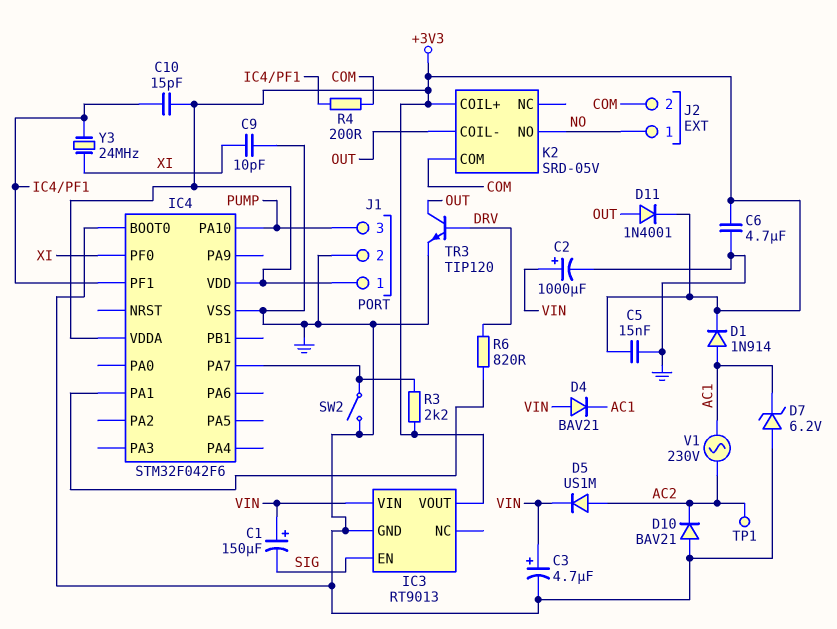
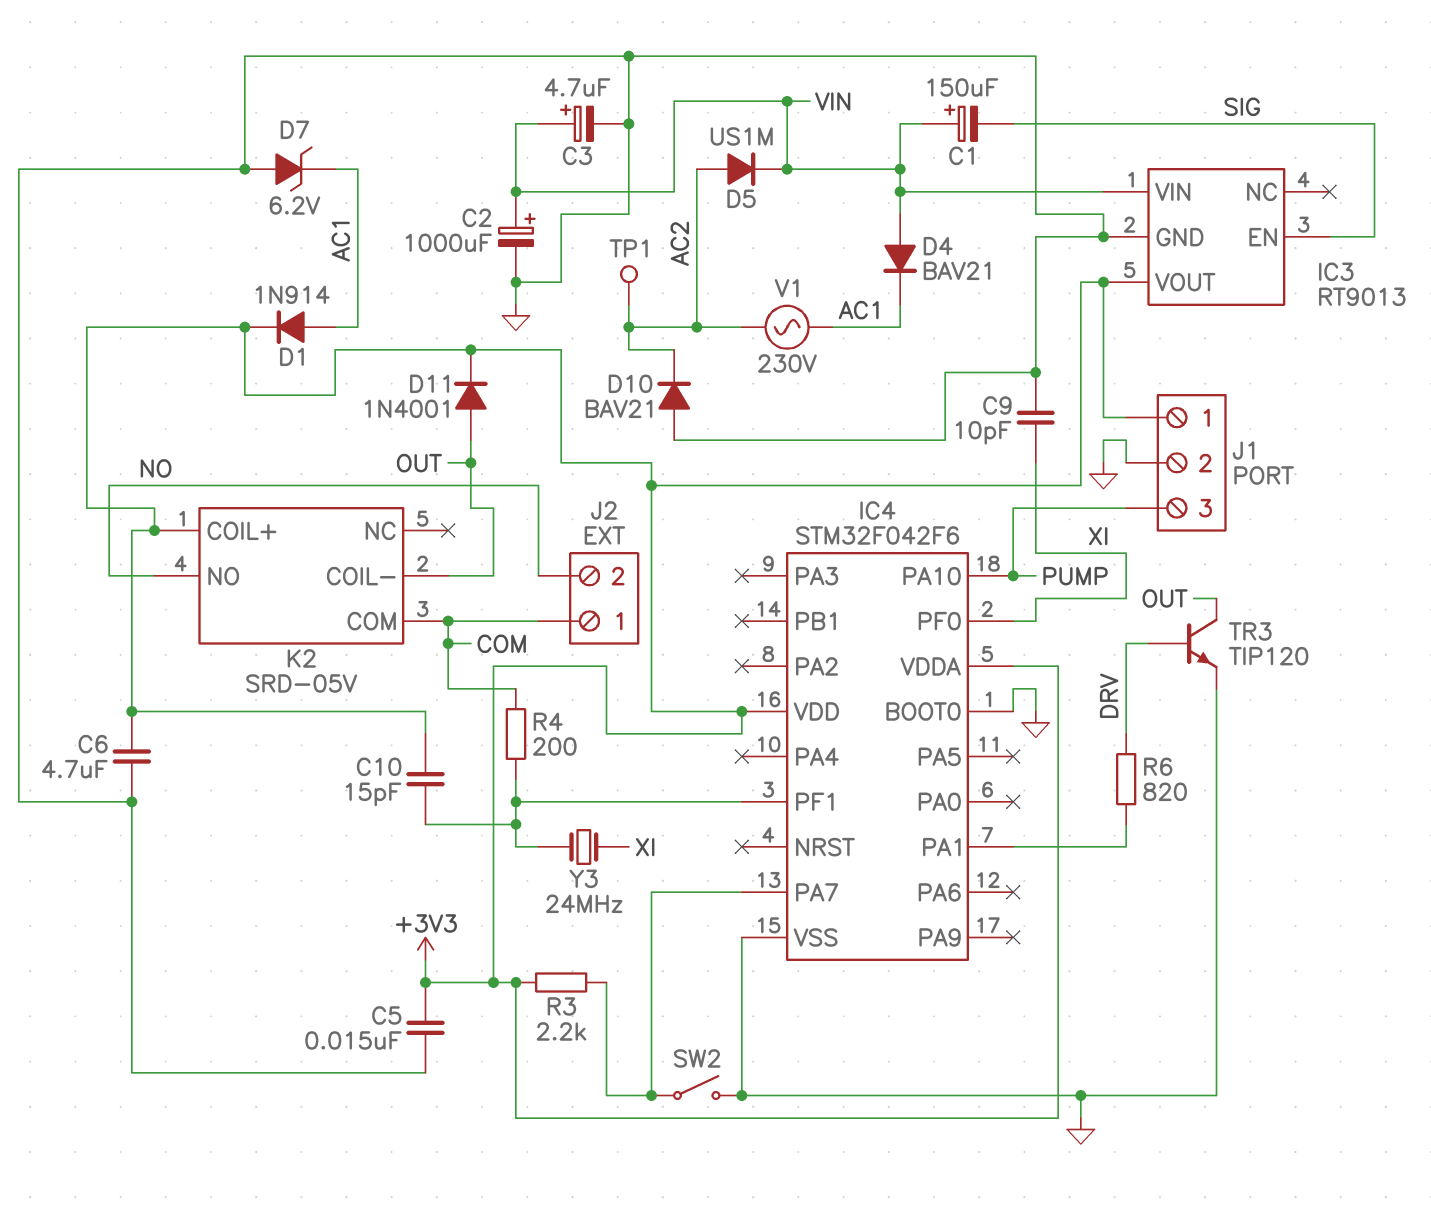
J2 pin 1: NO -> COM
J2 pin 2: COM -> NO

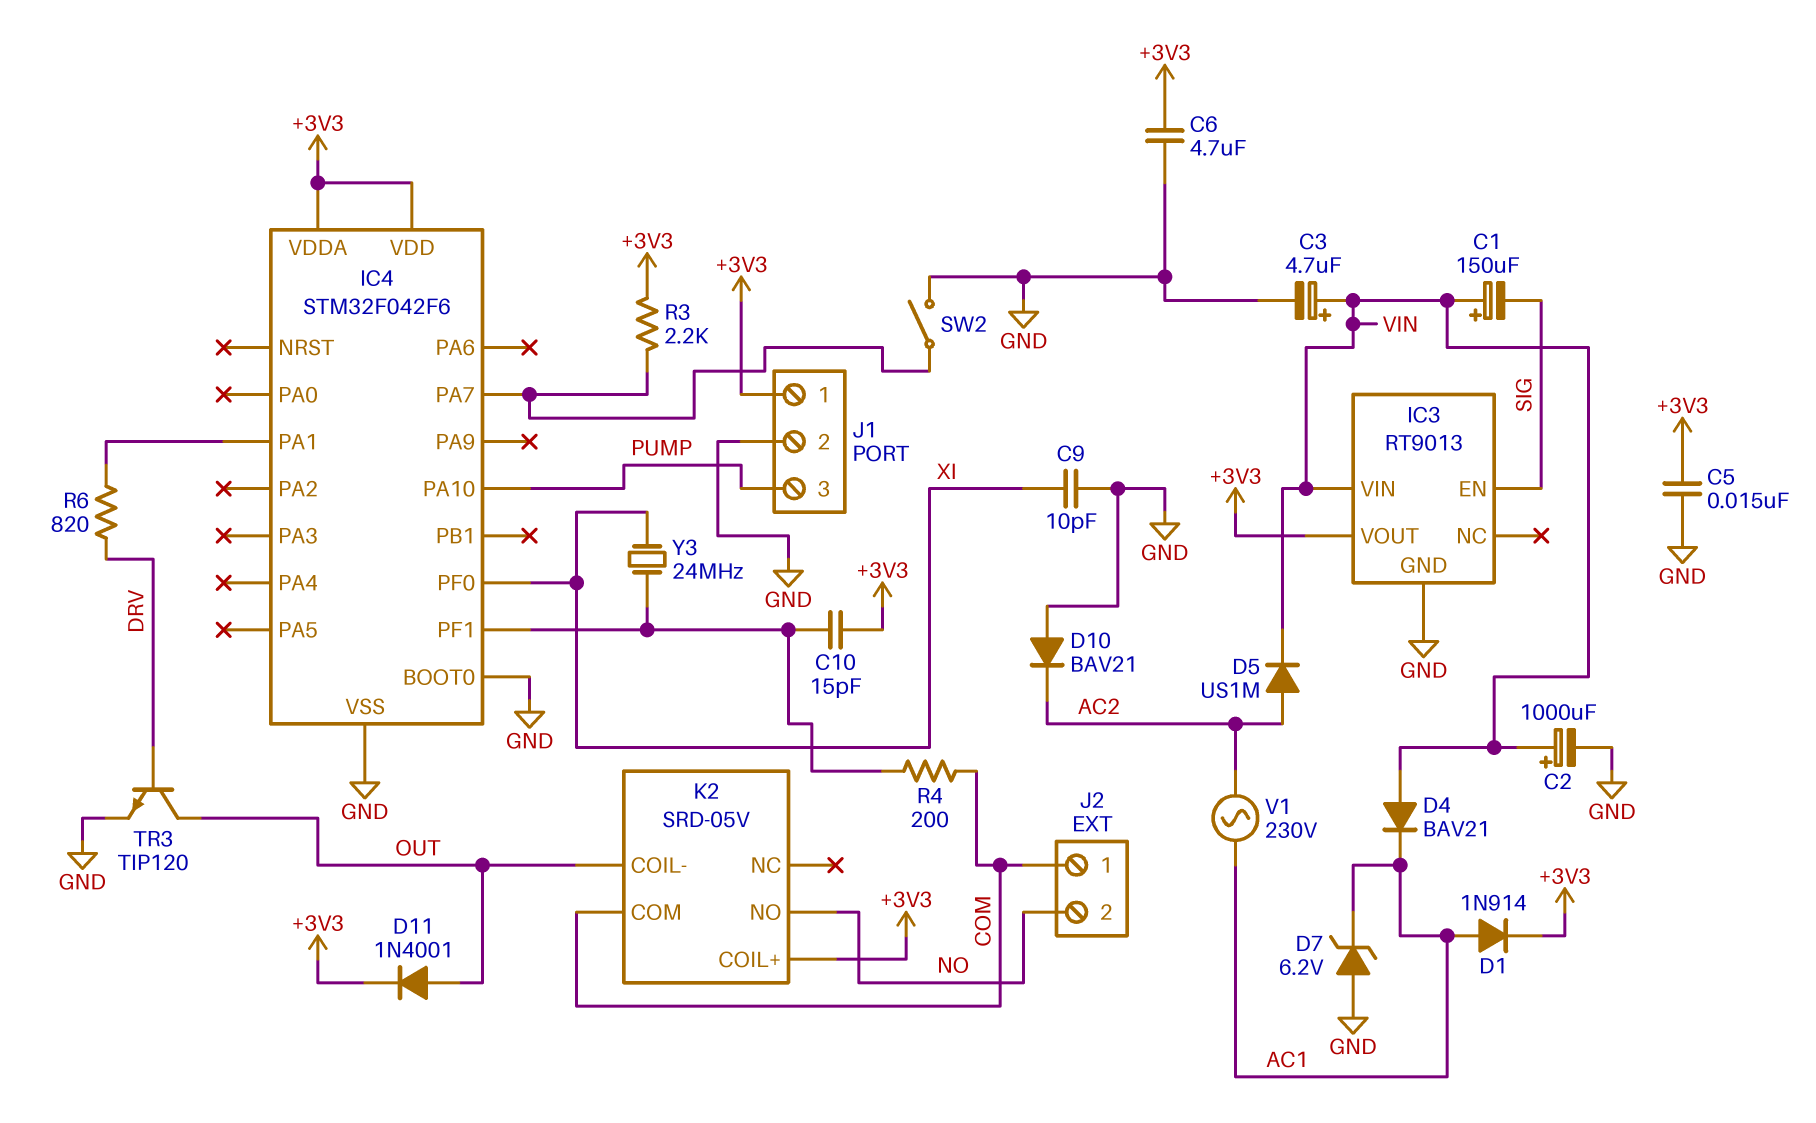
TP1: test point (AC2) -> none

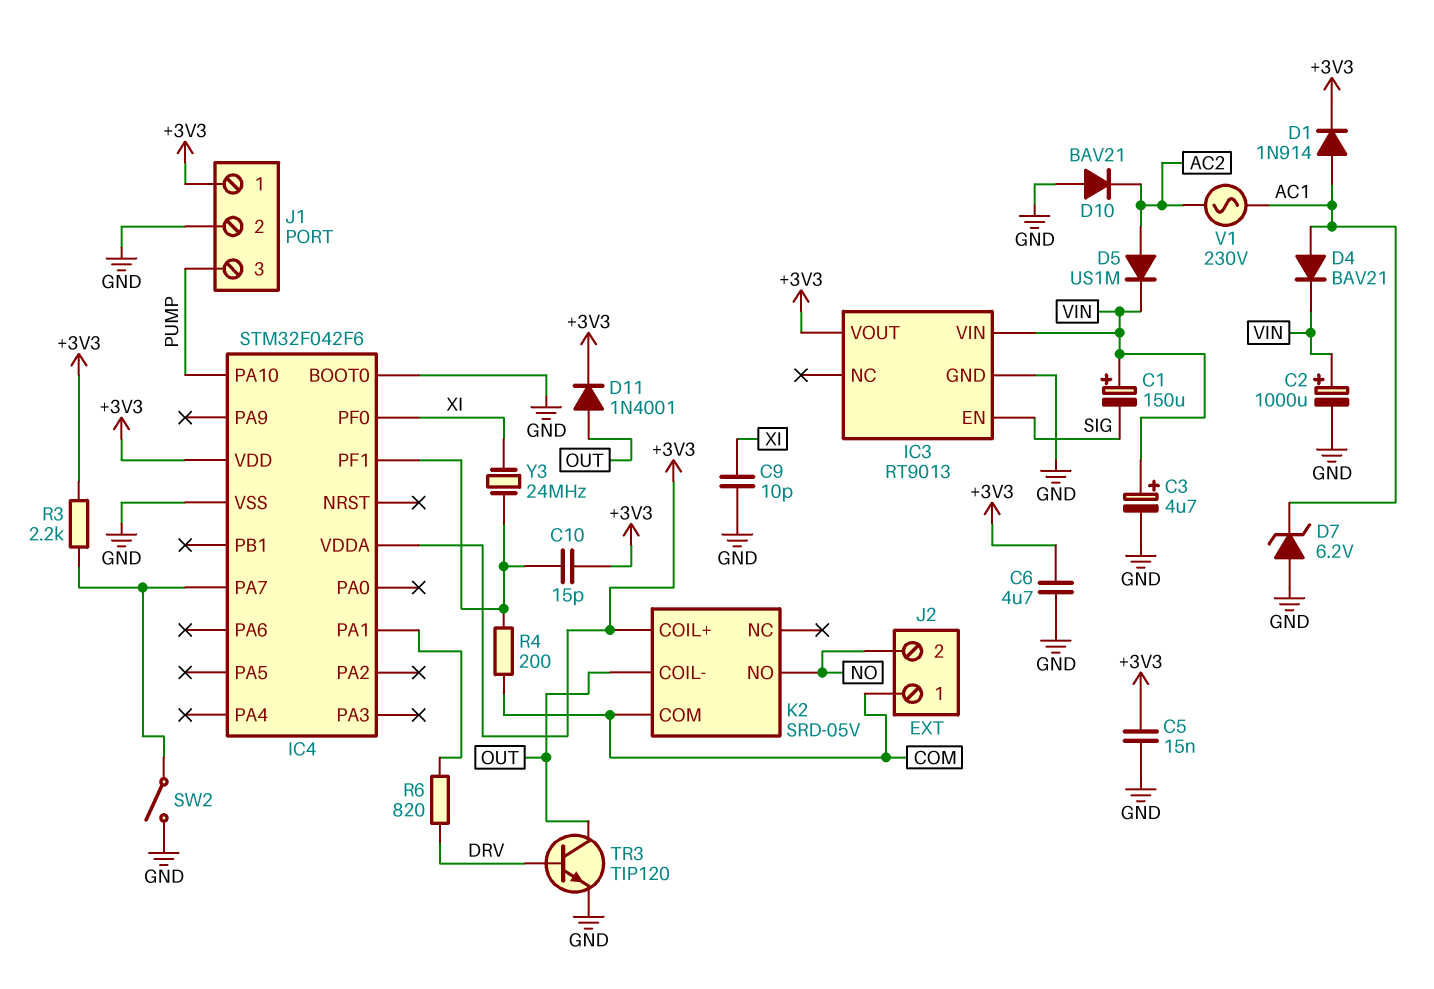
D4: diode BAV21 (A VIN, K AC1) -> diode BAV21 (A AC1, K VIN)

